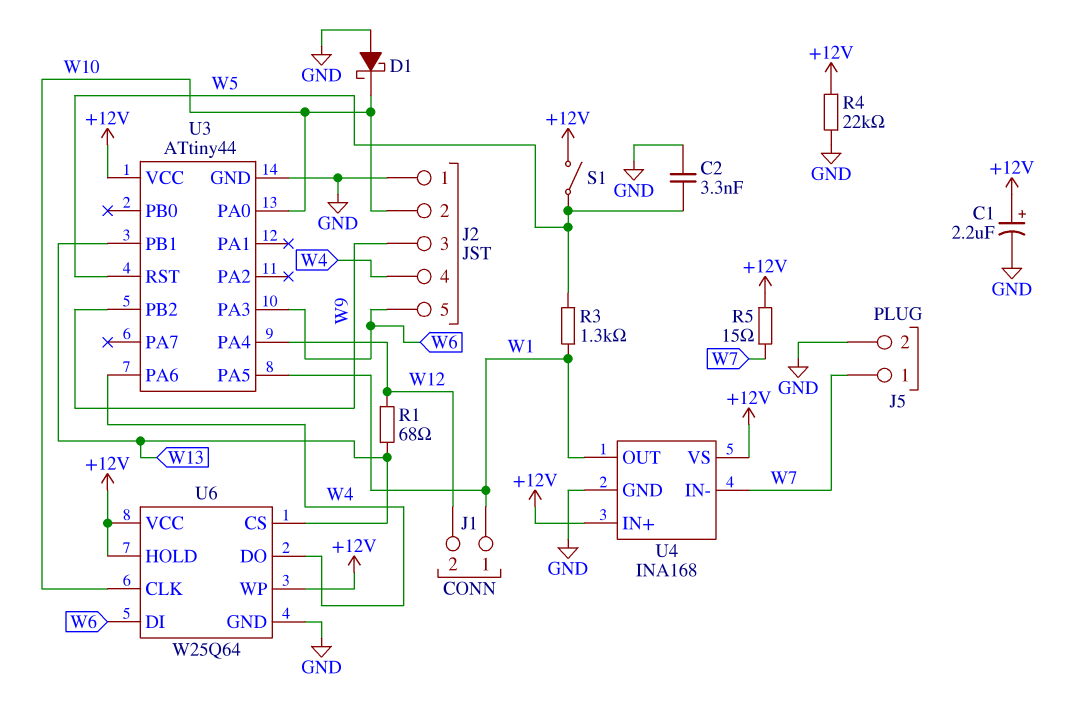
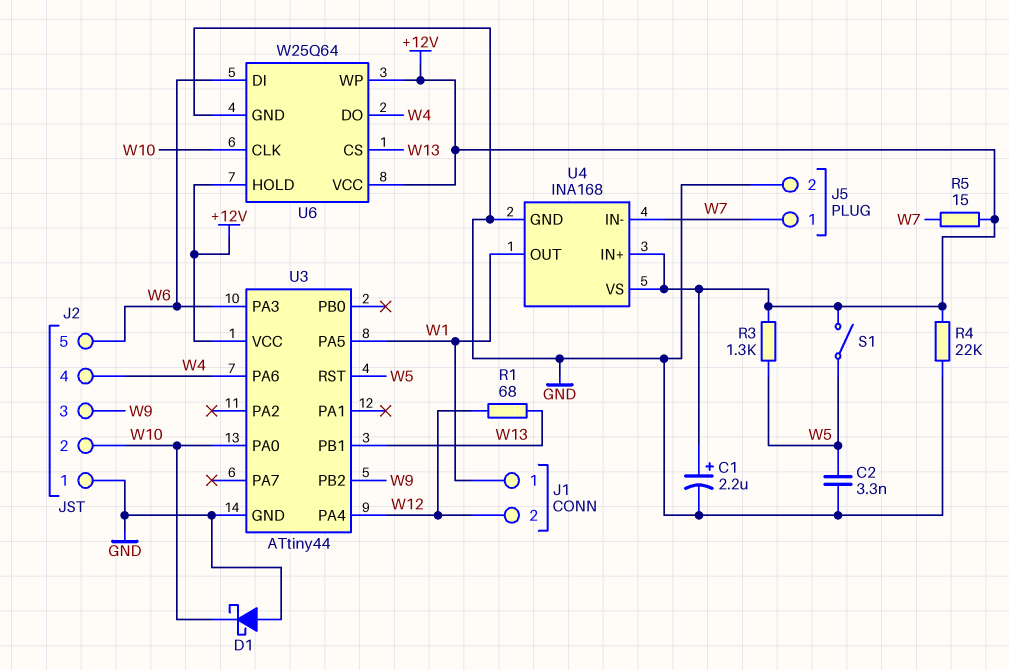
R3: 1.3k (W1, W5) -> 1.3k (+12V, W5)

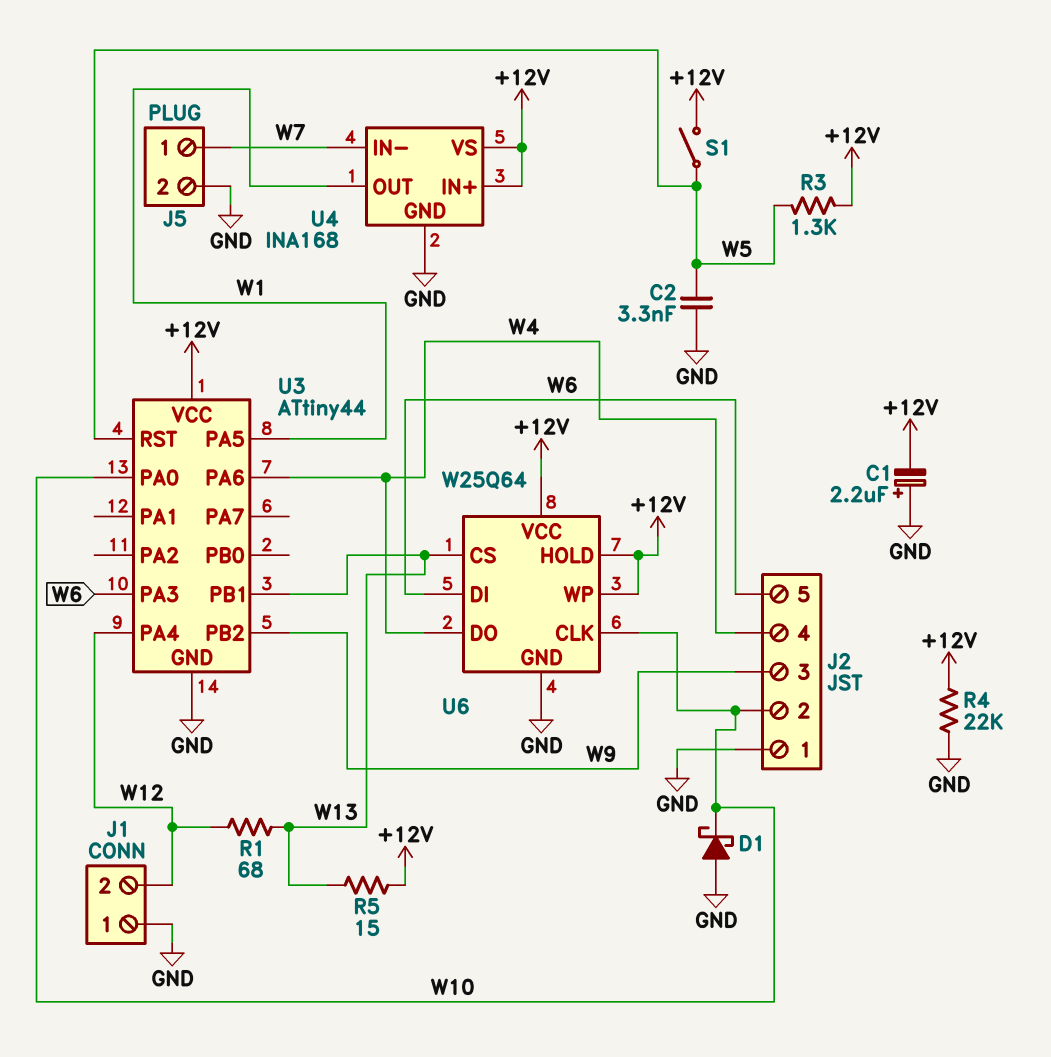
C1: 2.2uF (plus +12V, minus GND) -> 2.2uF (plus GND, minus +12V)
J1 pin 1: W1 -> GND
R5: 15 (+12V, W7) -> 15 (+12V, W13)

